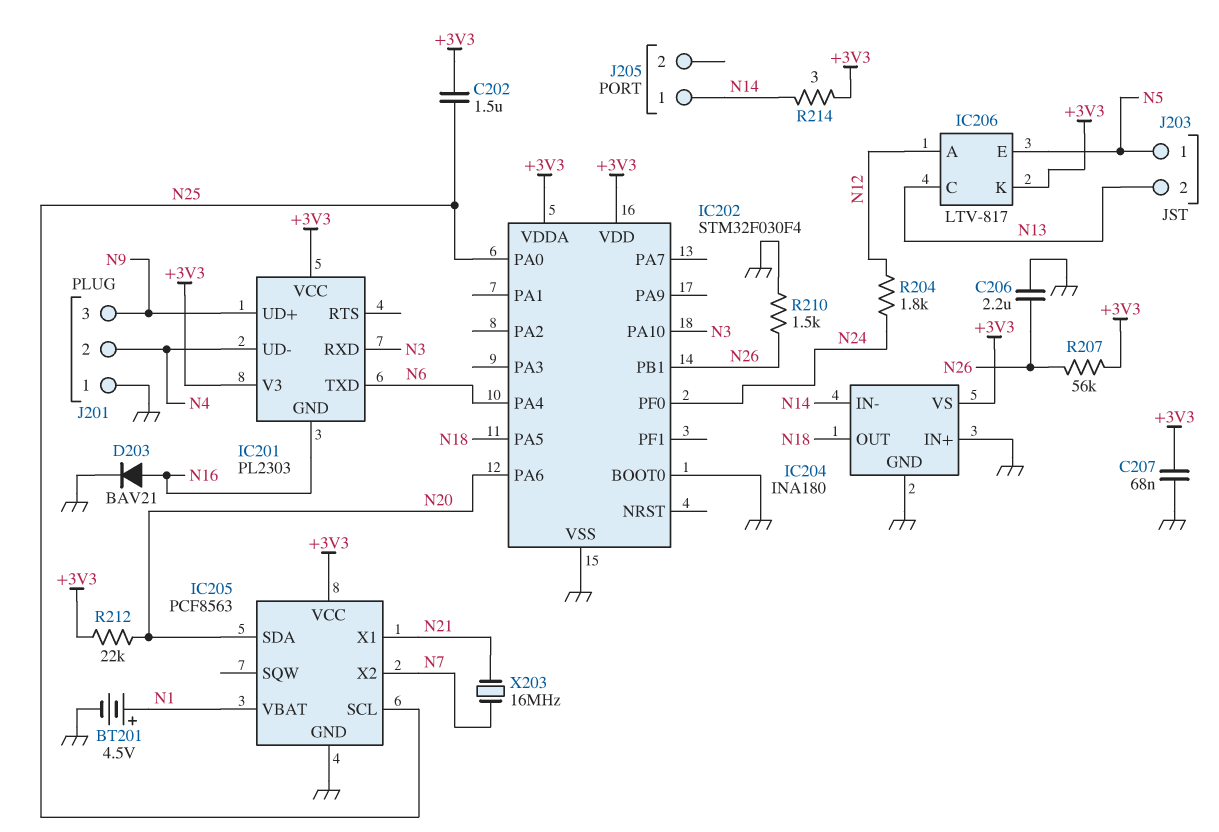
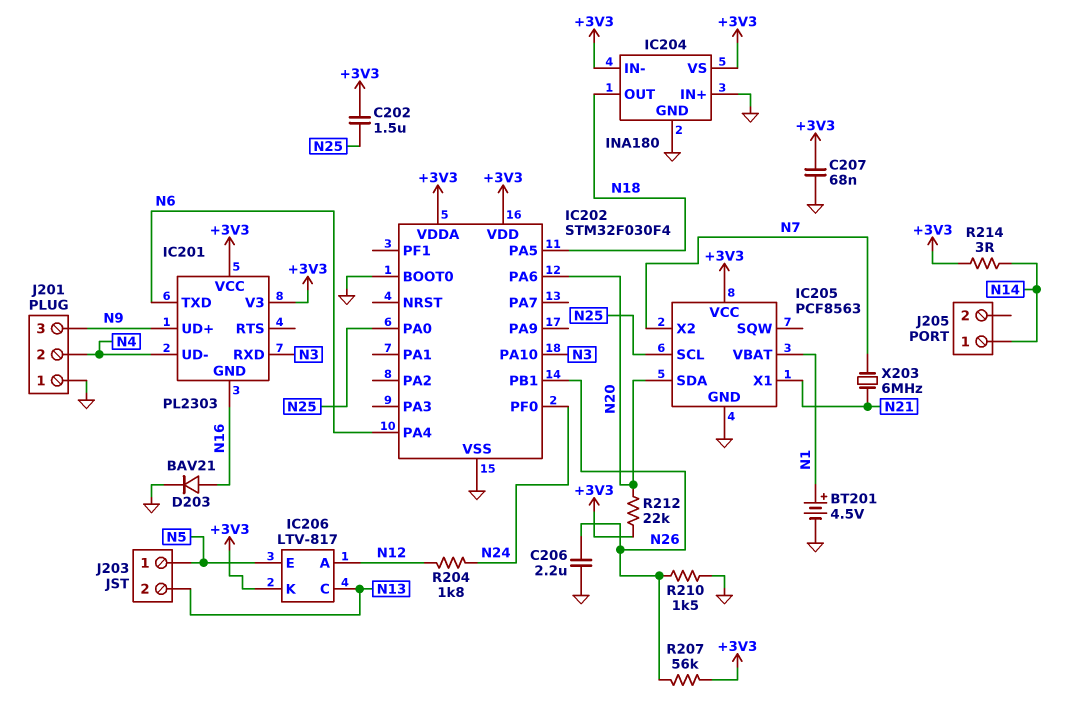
IC204 pin IN-: N14 -> +3V3
X203: 16MHz (N7, N21) -> 6MHz (N7, N21)

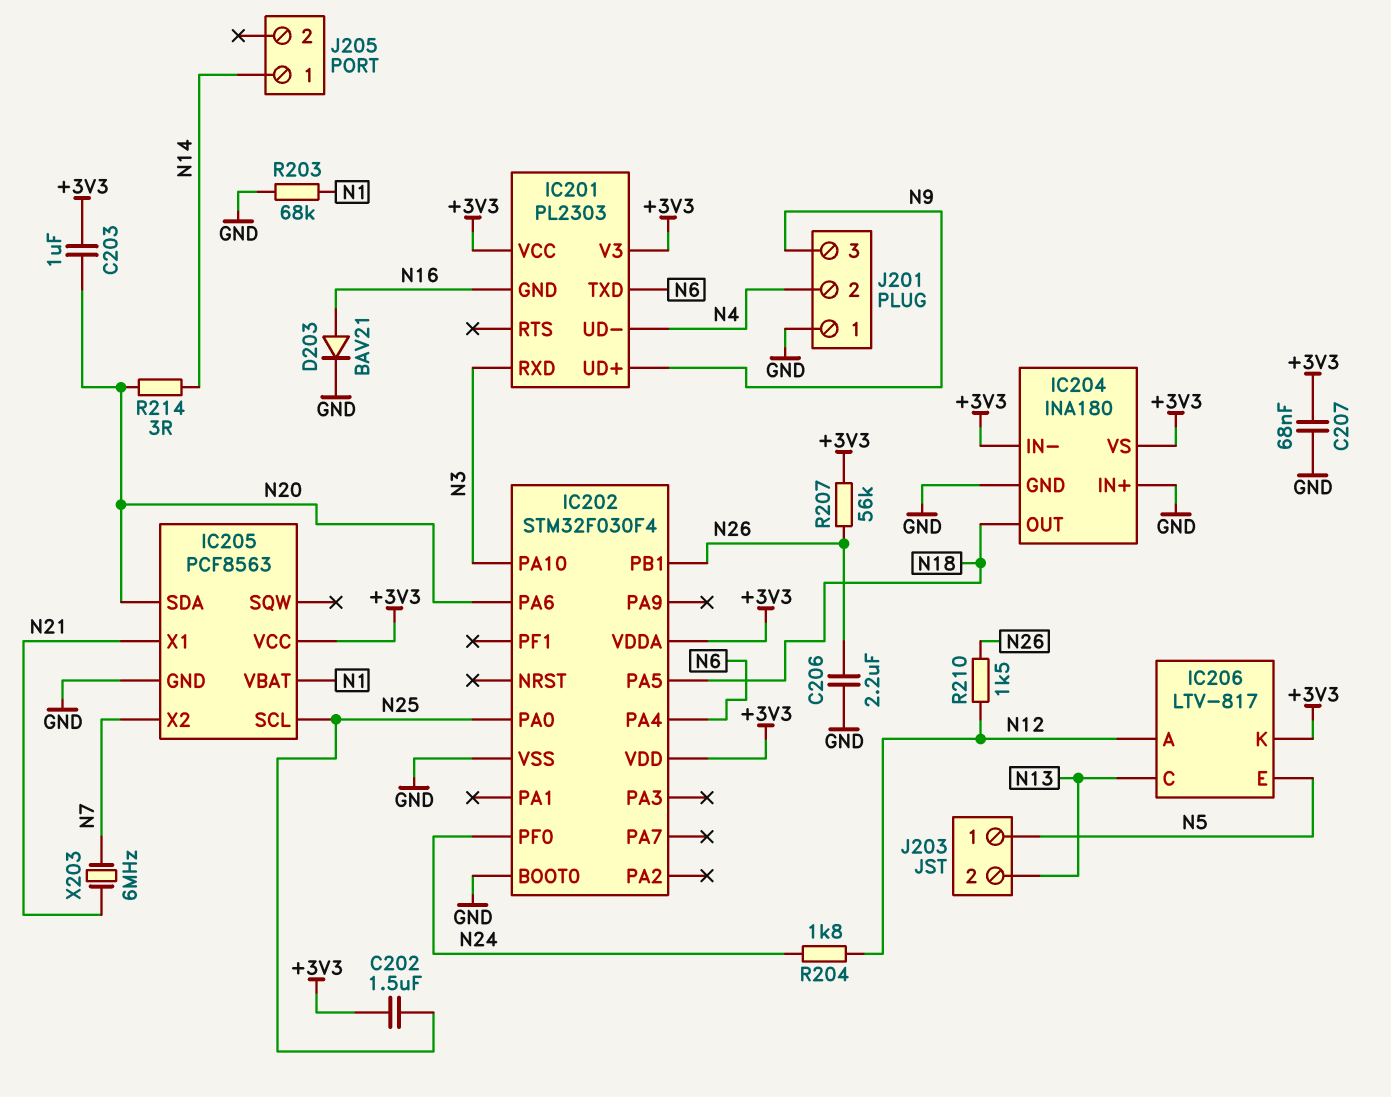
BT201: 4.5V (plus N1, minus GND) -> none
C203: none -> 1uF (+3V3, N20)
R203: none -> 68k (GND, N1)
R210: 1.5k (GND, N26) -> 1.5k (N12, N26)
R212: 22k (+3V3, N20) -> none
R214: 3 (+3V3, N14) -> 3 (N14, N20)

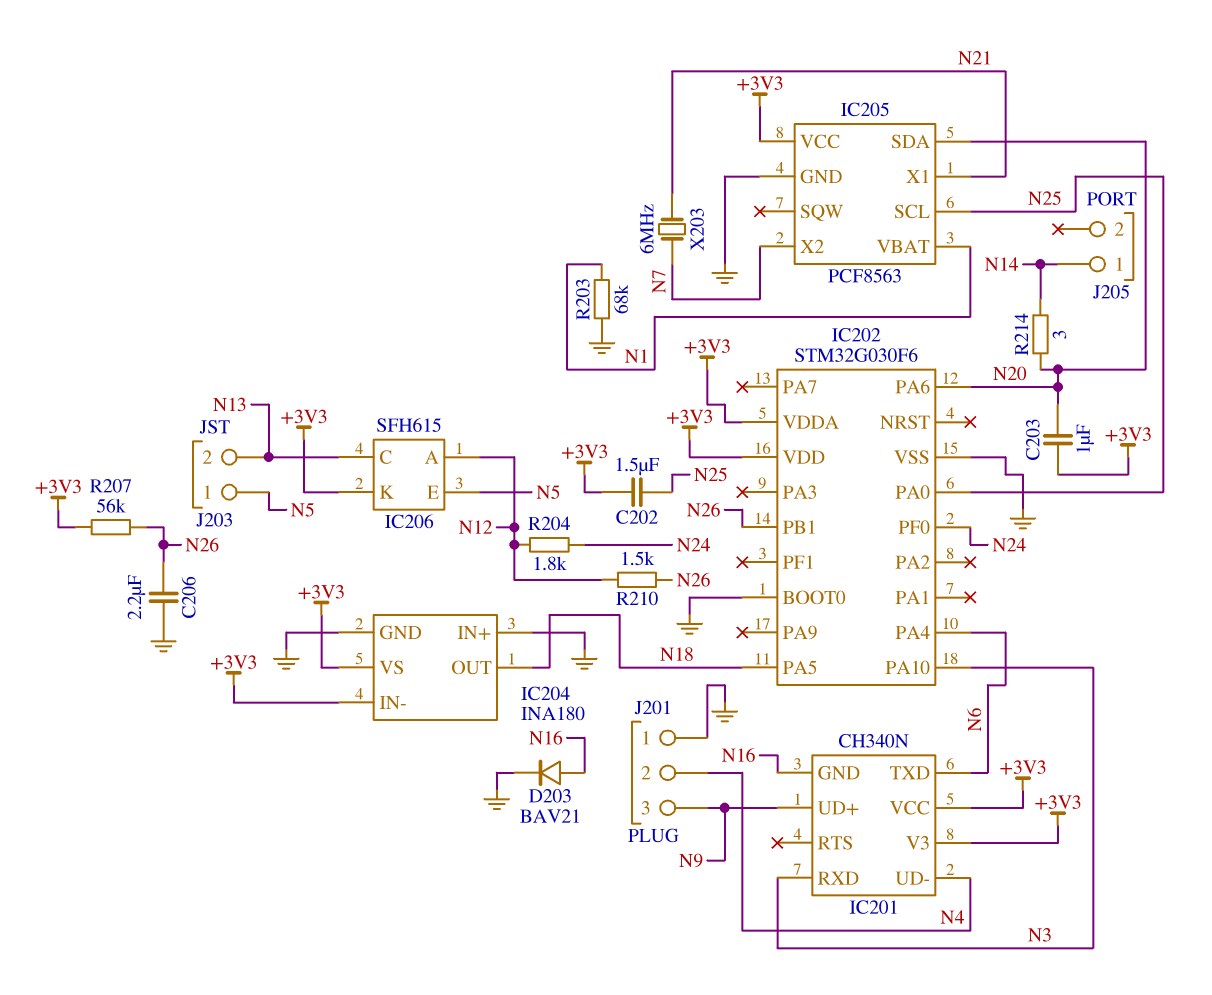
C207: 68nF (+3V3, GND) -> none
IC201: PL2303 -> CH340N
IC202: STM32F030F4 -> STM32G030F6
IC206: LTV-817 -> SFH615

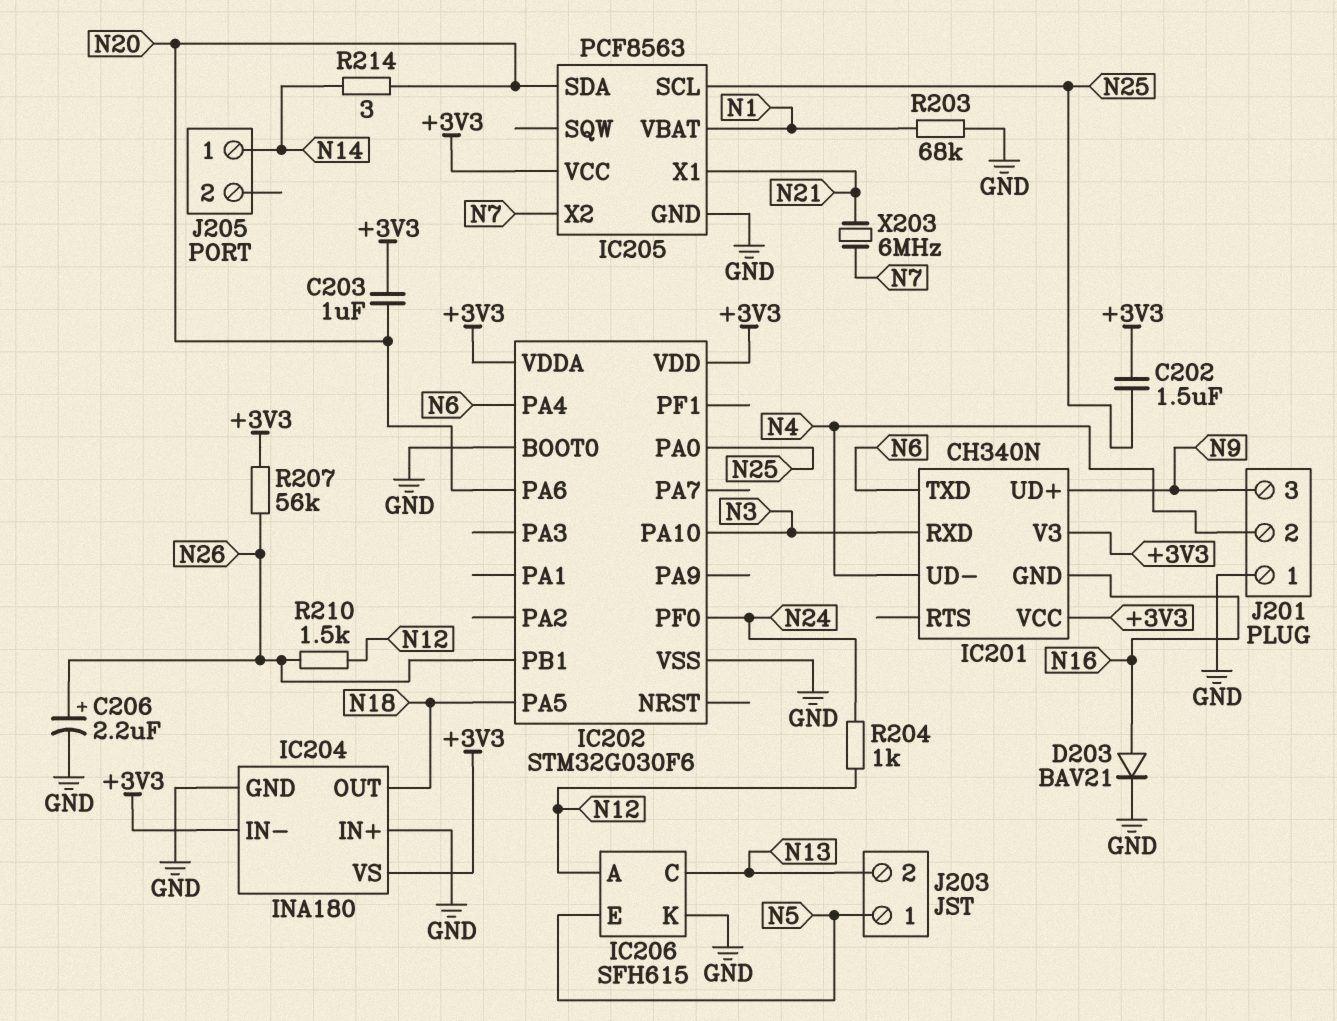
C206: 2.2uF (GND, N26) -> 2.2uF (plus N26, minus GND)
IC206 pin K: +3V3 -> GND
R204: 1.8k (N12, N24) -> 1k (N12, N24)

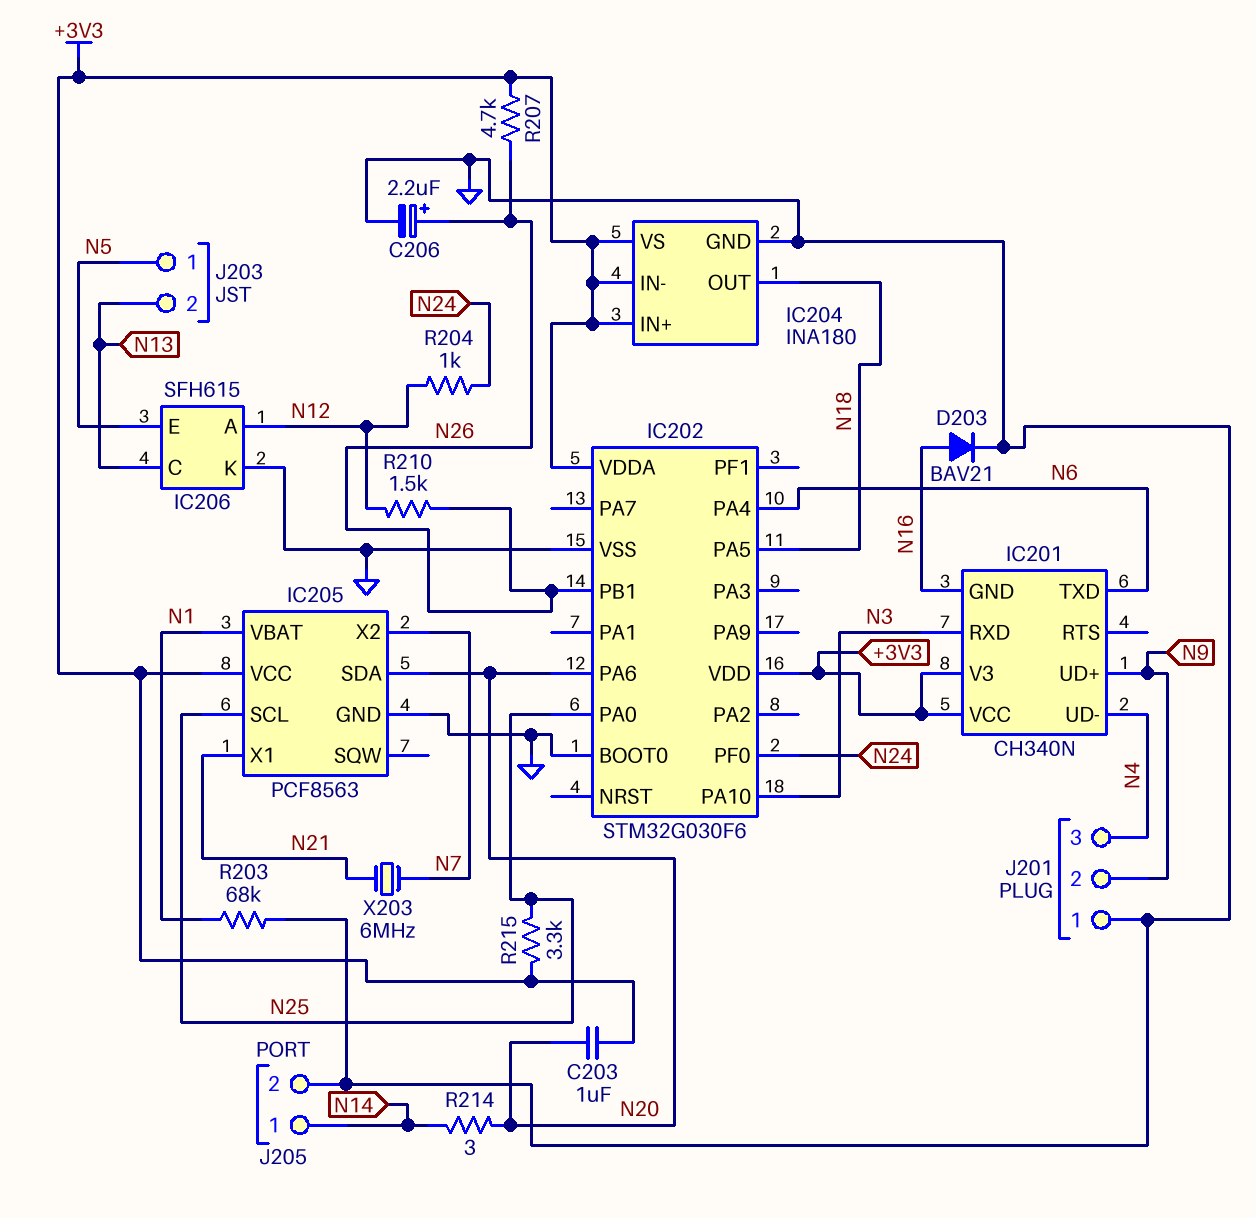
C202: 1.5uF (+3V3, N25) -> none
IC204 pin IN+: GND -> +3V3
J201 pin 2: N4 -> N9
J201 pin 3: N9 -> N4
J205 pin 2: none -> GND
R207: 56k (+3V3, N26) -> 4.7k (+3V3, N26)
R215: none -> 3.3k (+3V3, N25)

